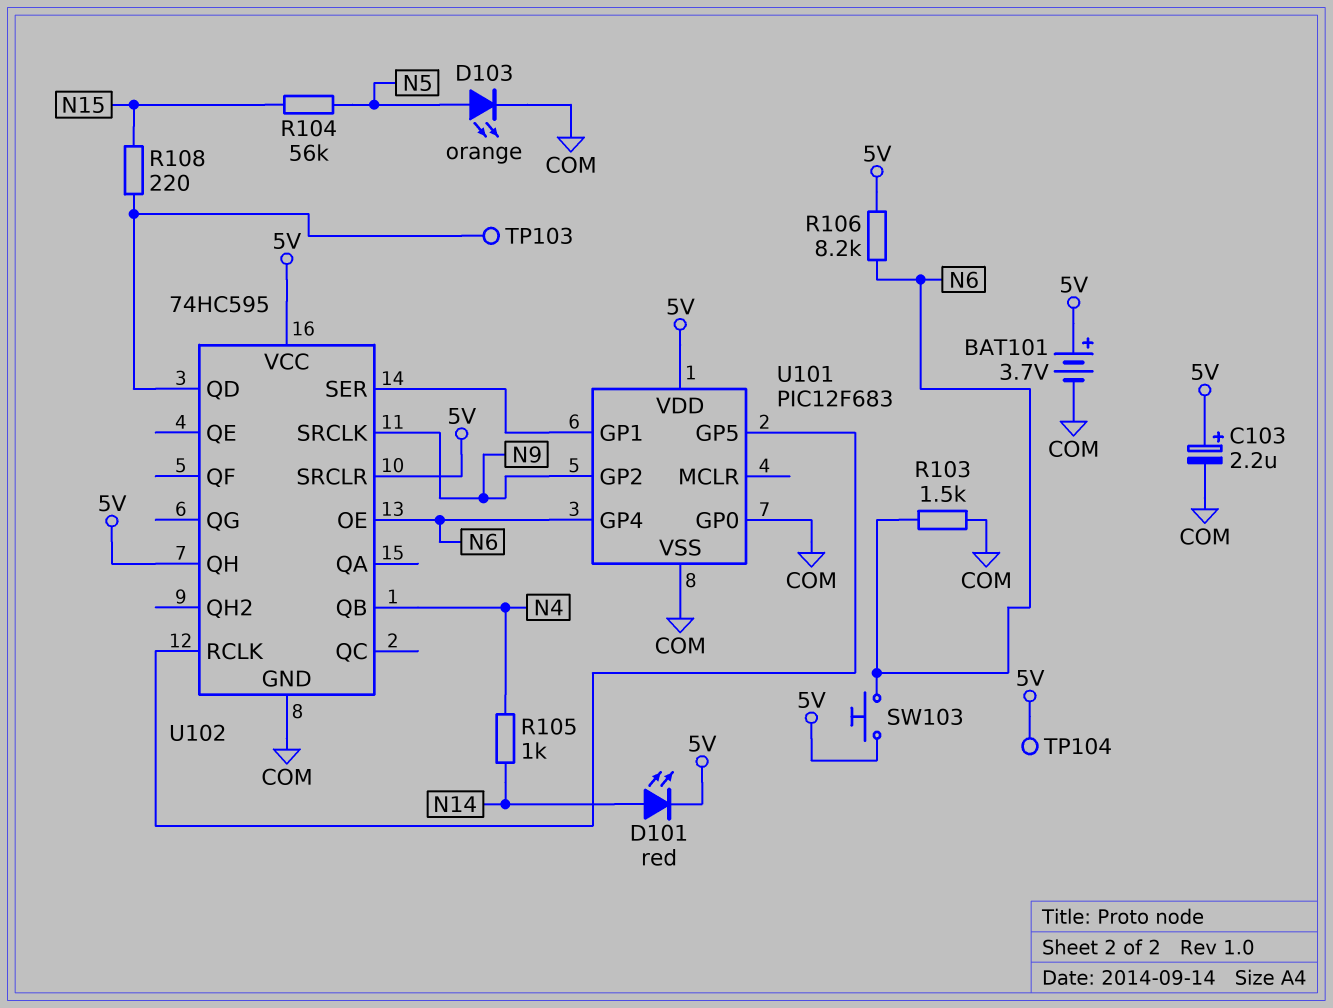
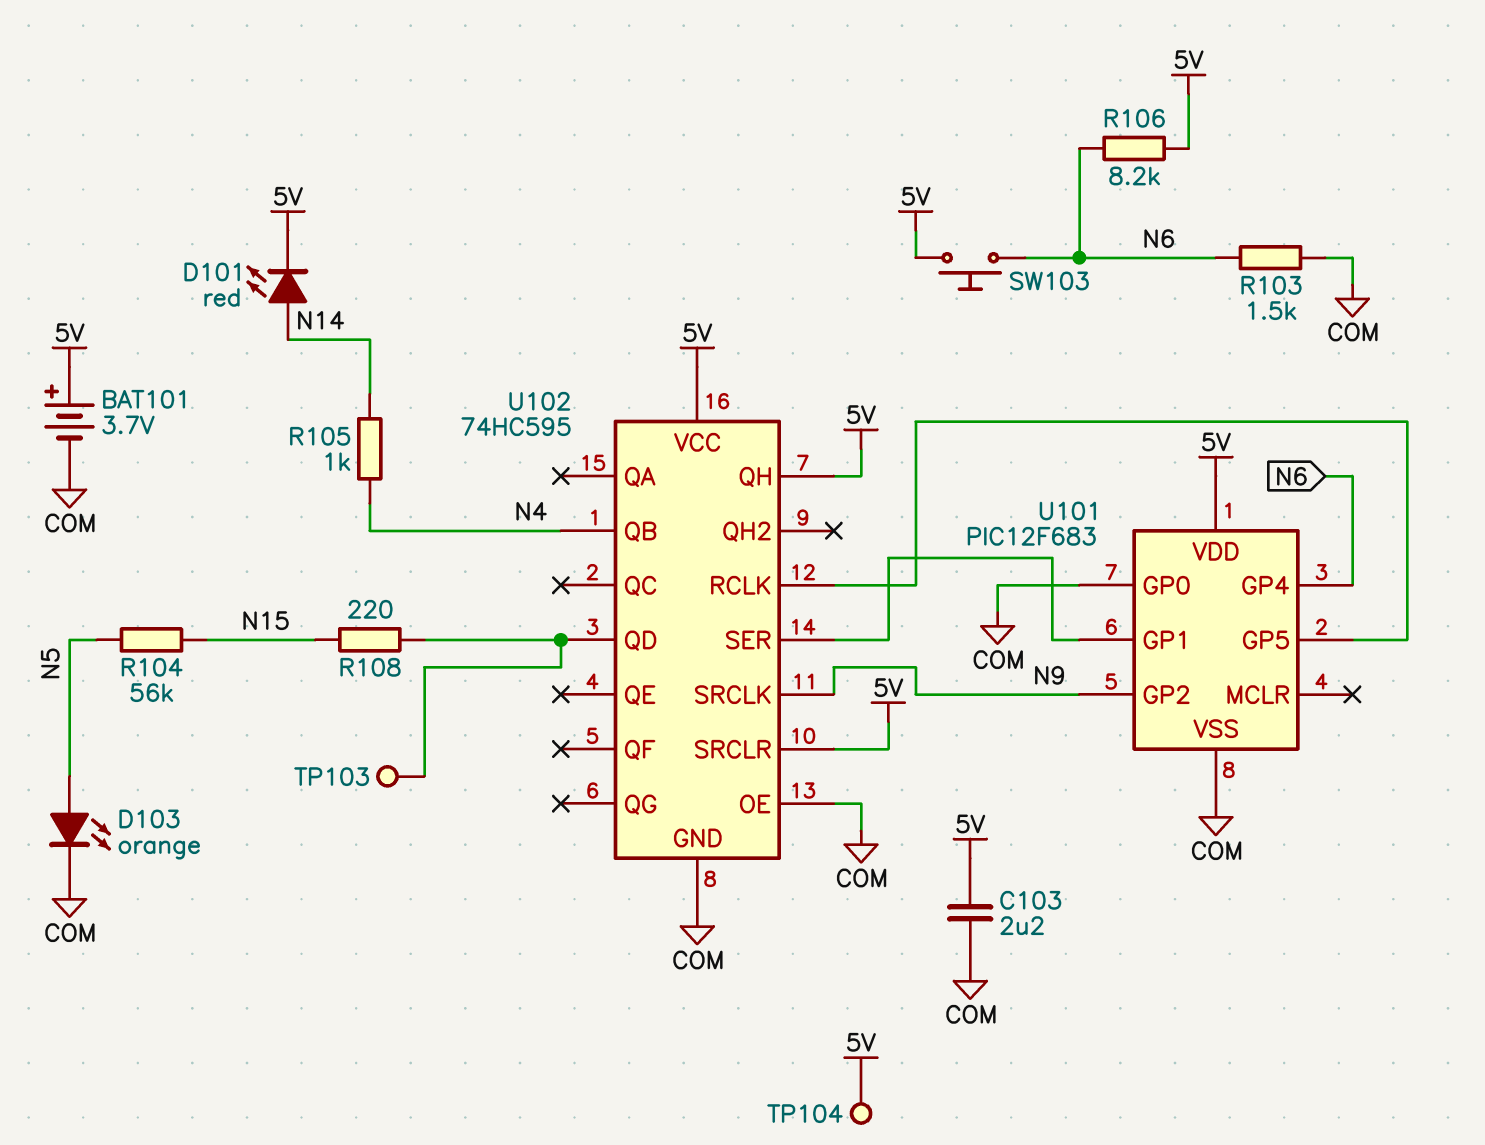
C103: 2.2uF (plus 5V, minus COM) -> 2.2uF (5V, COM)
U102 pin OE: N6 -> COM

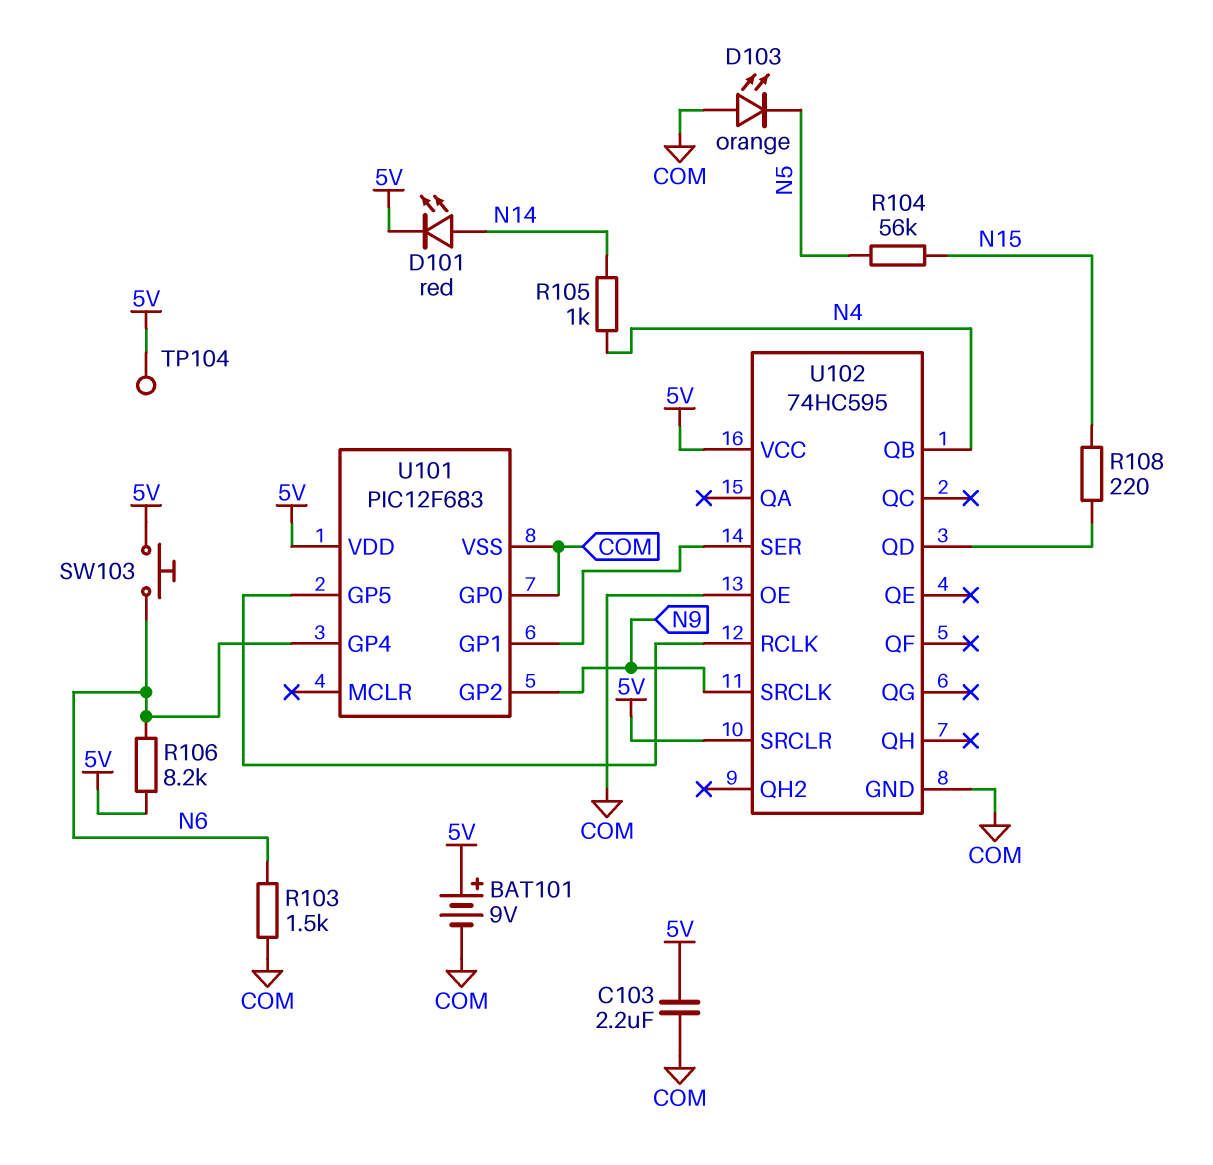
BAT101: 3.7V (plus 5V, minus COM) -> 9V (plus 5V, minus COM)
D103: LED orange (A N5, K COM) -> LED orange (A COM, K N5)
TP103: test point (U102/QD) -> none
U102 pin QH: 5V -> none

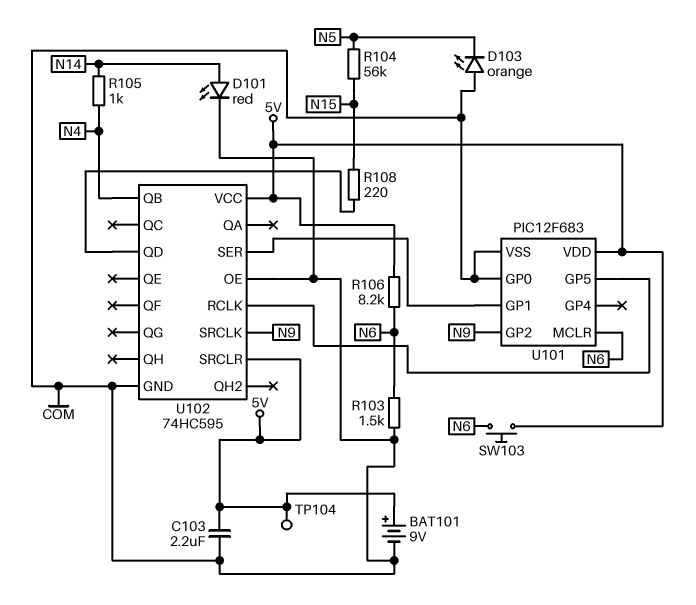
D101: LED red (A N14, K 5V) -> LED red (A N14, K COM)
U101 pin GP4: N6 -> none
U101 pin MCLR: none -> N6

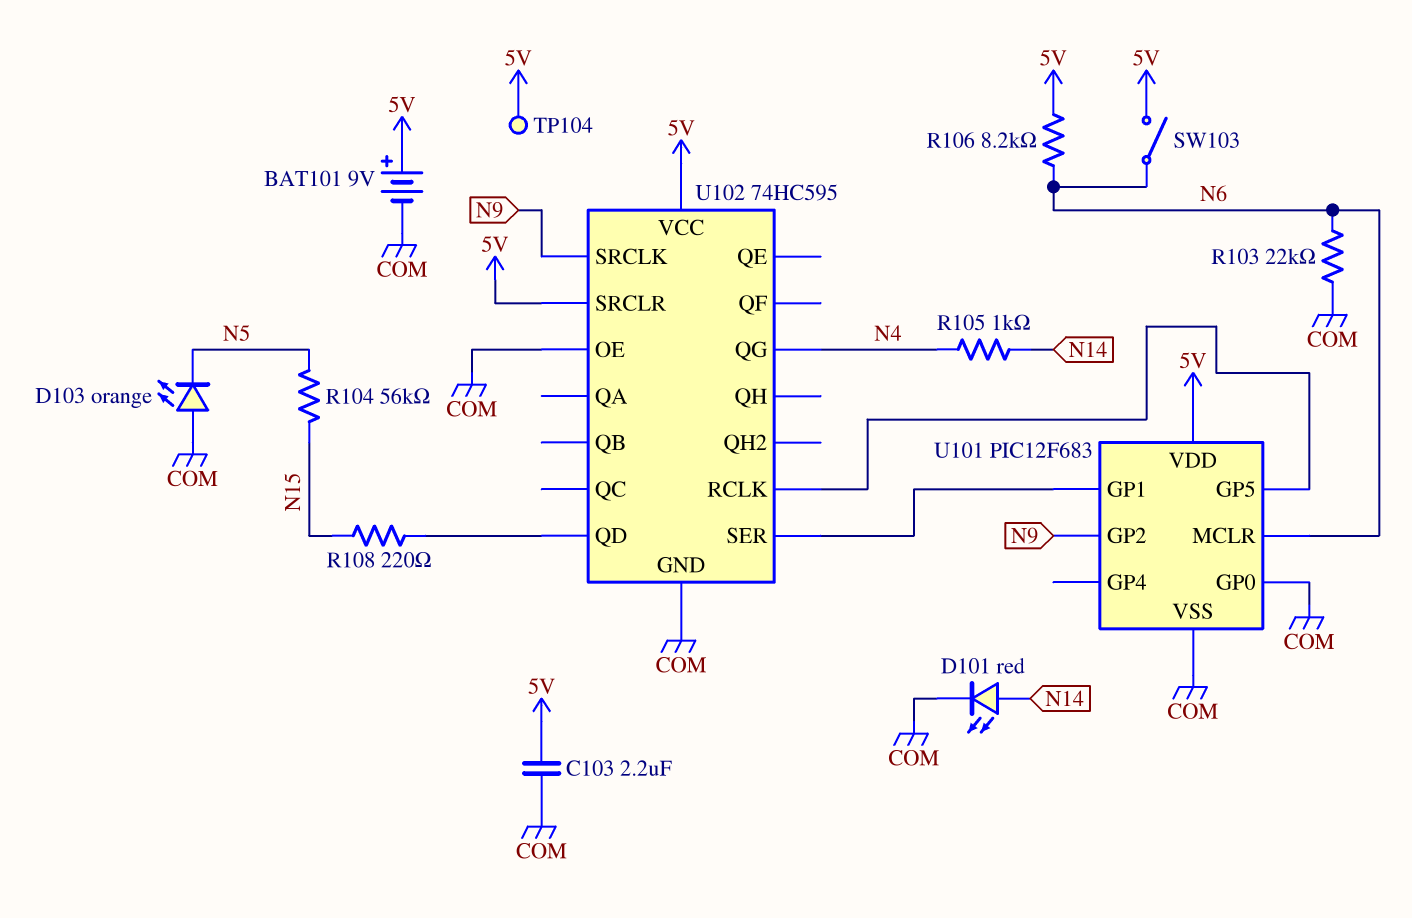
R103: 1.5k (COM, N6) -> 22k (COM, N6)
SW103: button (5V, N6) -> switch (5V, N6)
U102 pin QB: N4 -> none
U102 pin QG: none -> N4

